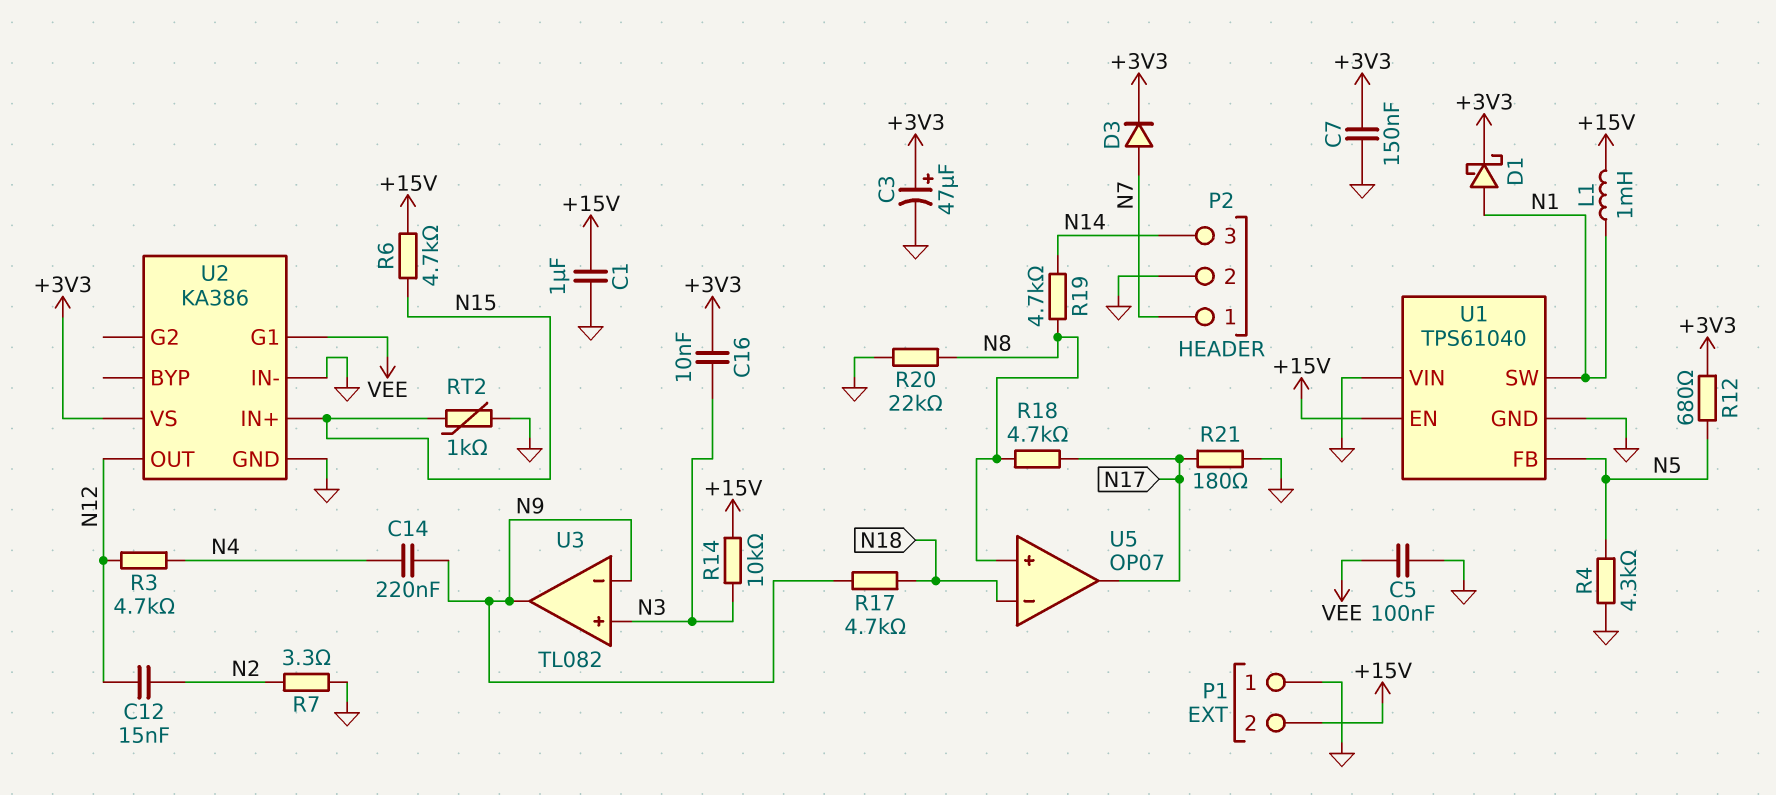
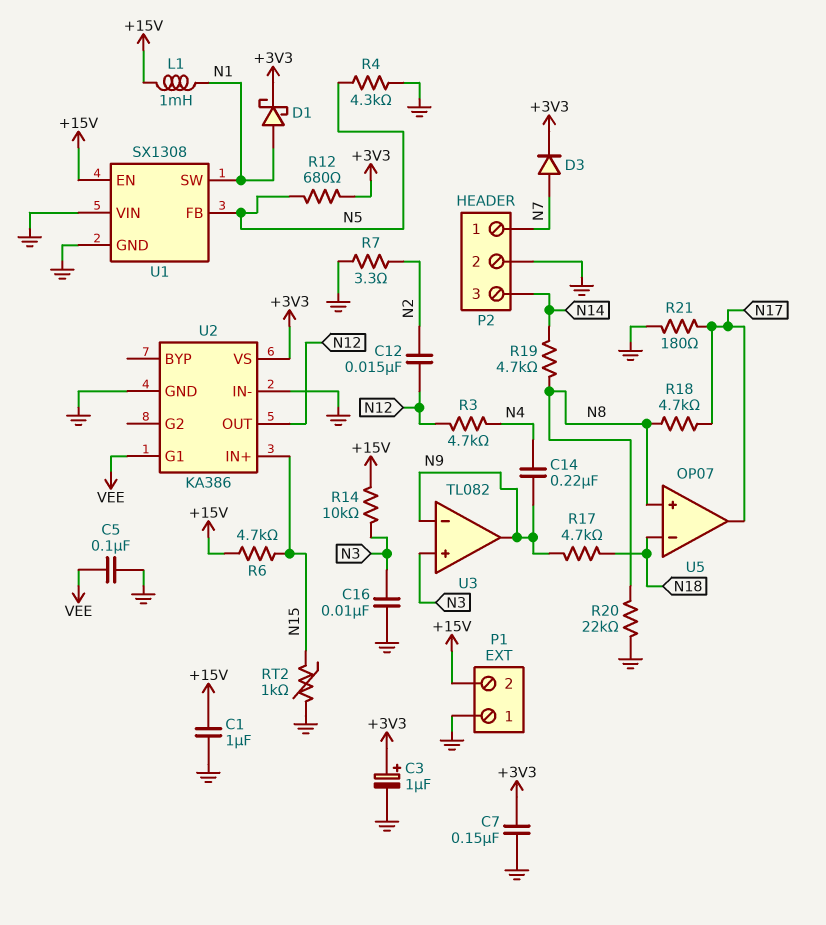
C3: 47uF (plus +3V3, minus GND) -> 1uF (plus +3V3, minus GND)
C16: 10nF (+3V3, N3) -> 10nF (GND, N3)
U1: TPS61040 -> SX1308

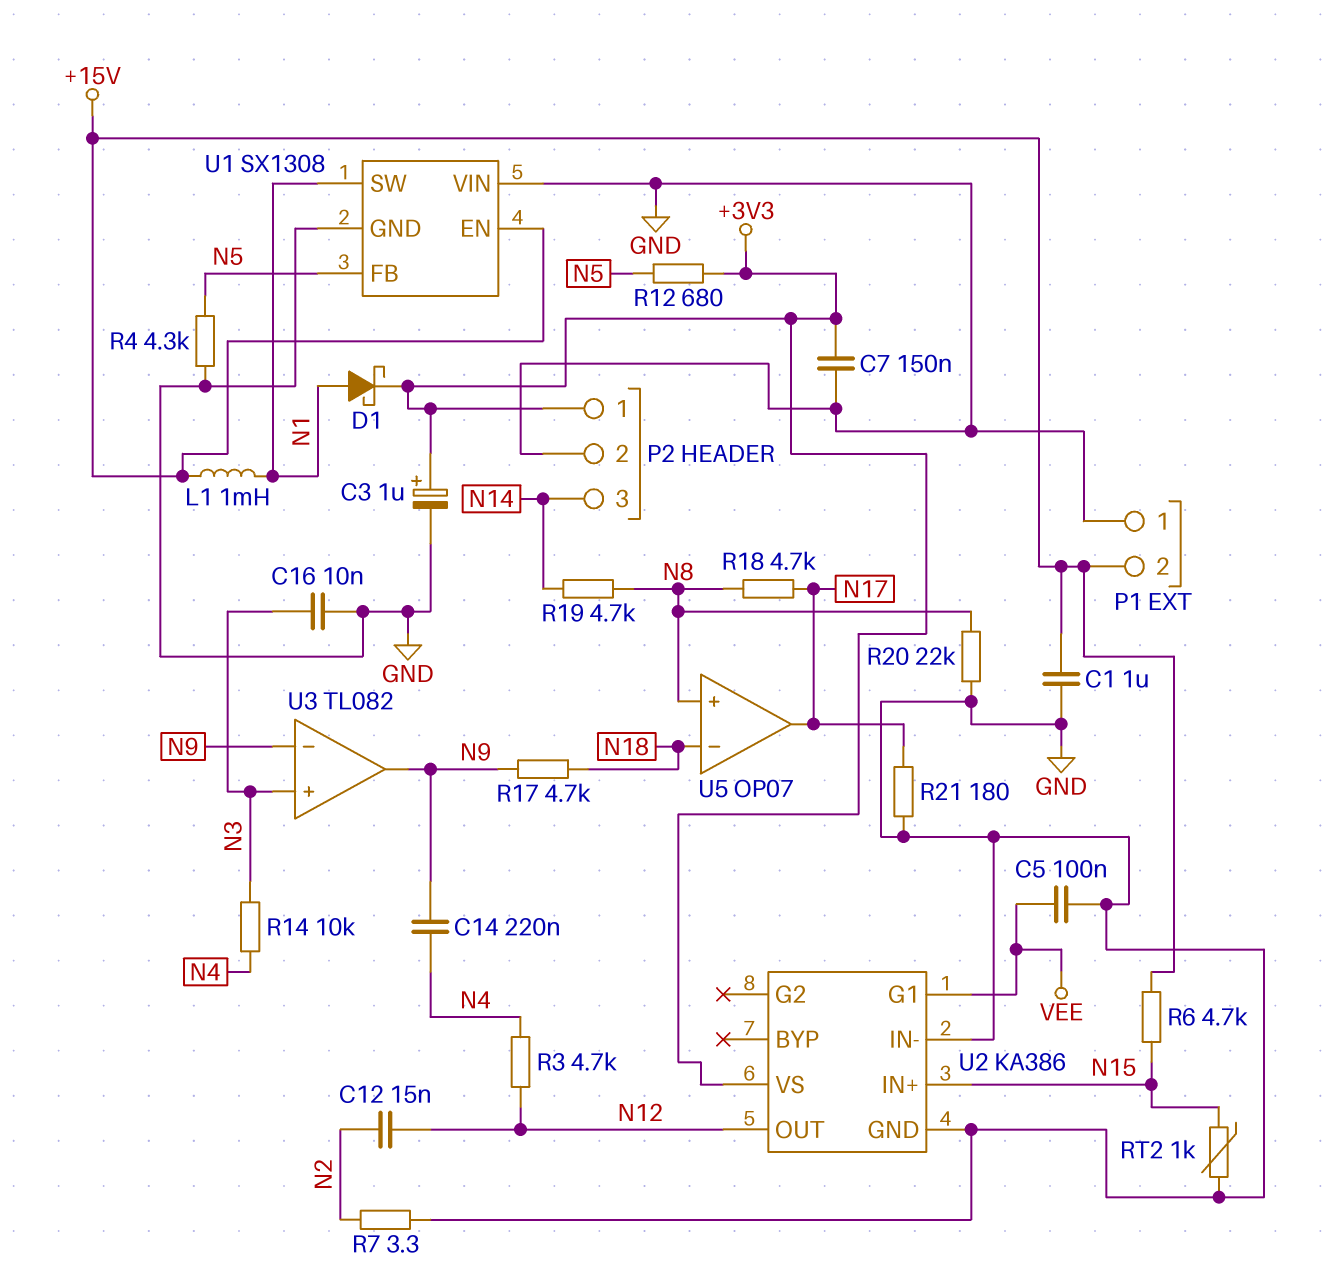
D3: diode (A N7, K +3V3) -> none
P2 pin 1: N7 -> +3V3
R14: 10k (+15V, N3) -> 10k (N3, N4)

